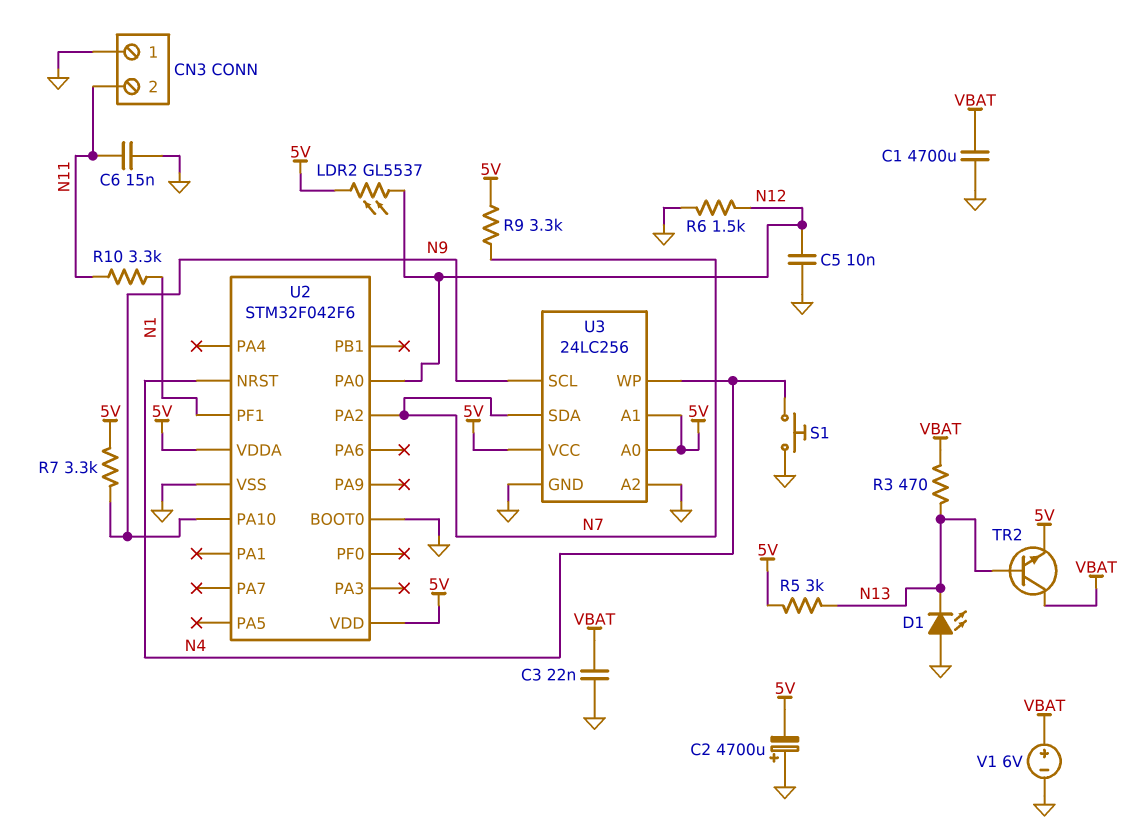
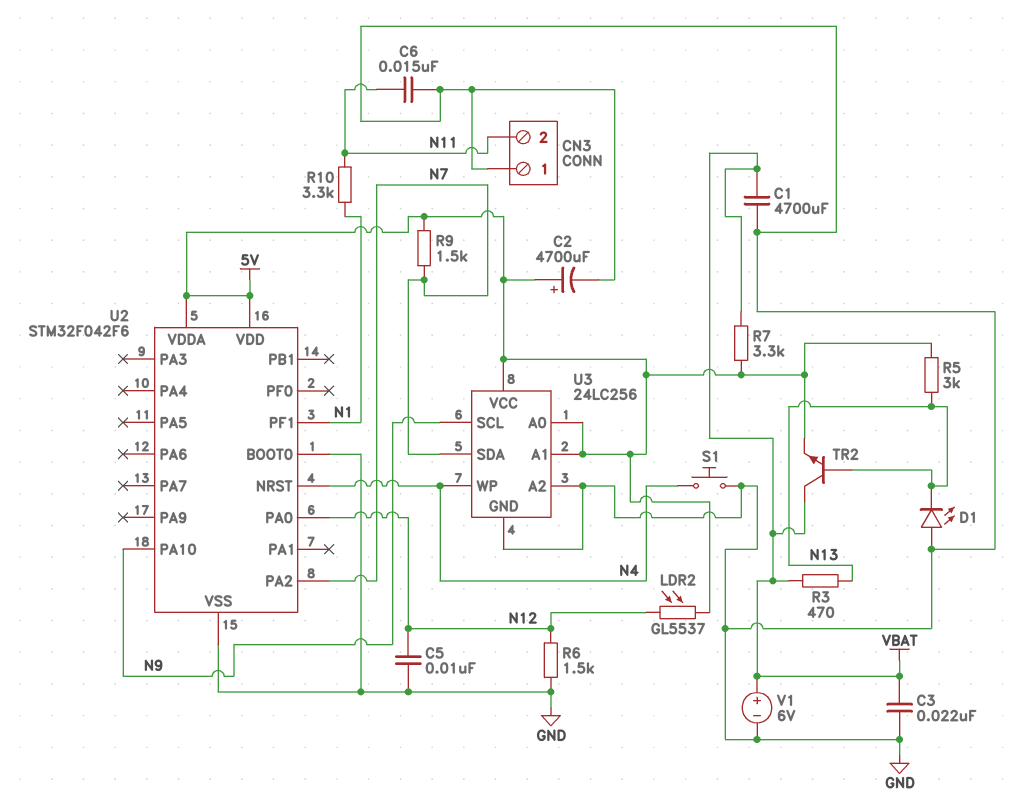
C2: 4700uF (plus GND, minus 5V) -> 4700uF (plus 5V, minus GND)
R7: 3.3k (5V, N9) -> 3.3k (5V, VBAT)
R9: 3.3k (5V, N7) -> 1.5k (5V, N7)

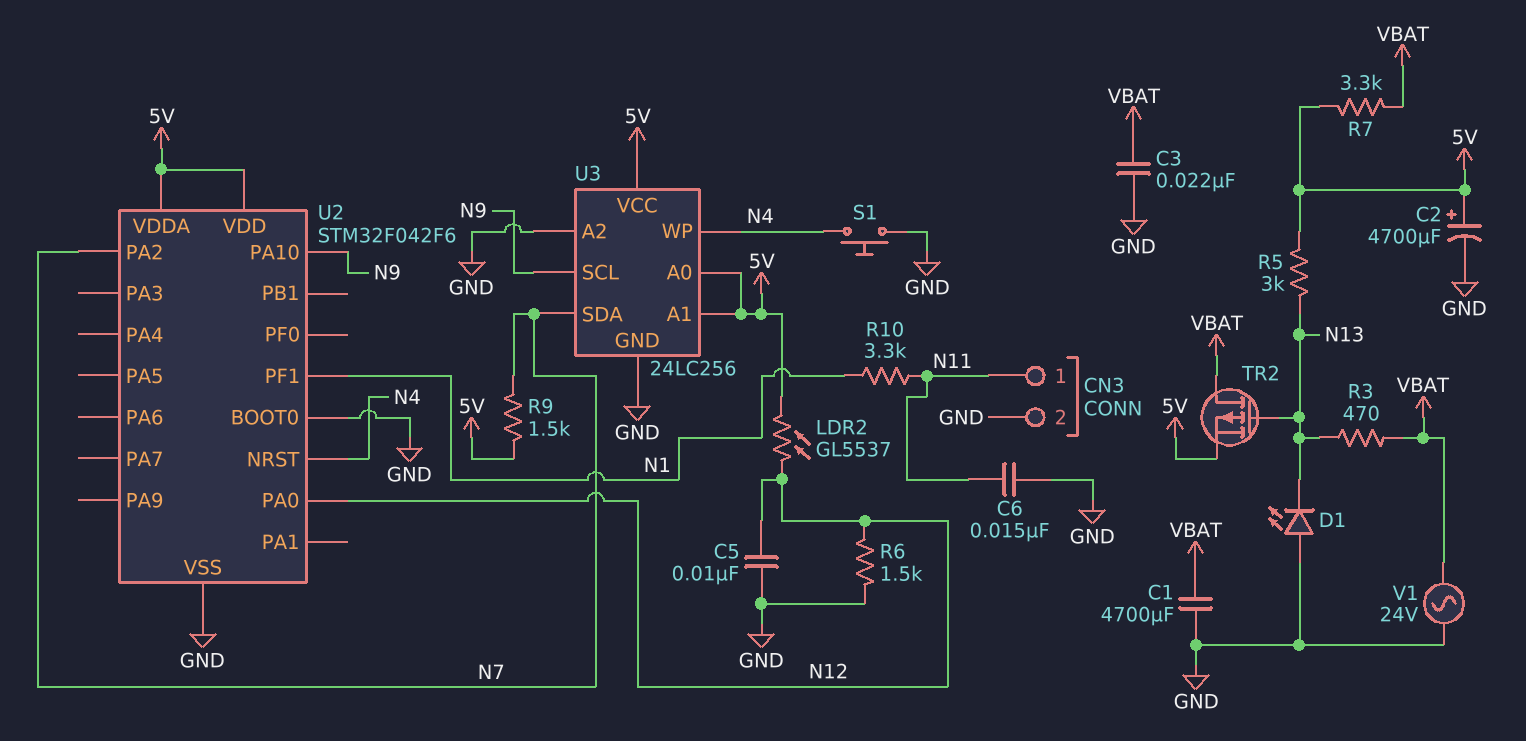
CN3 pin 1: GND -> N11
CN3 pin 2: N11 -> GND
TR2: NPN (B N13, C VBAT, E 5V) -> PMOS (G N13, D VBAT, S 5V)
V1: 6V (plus VBAT, minus GND) -> AC 24V (GND, VBAT)

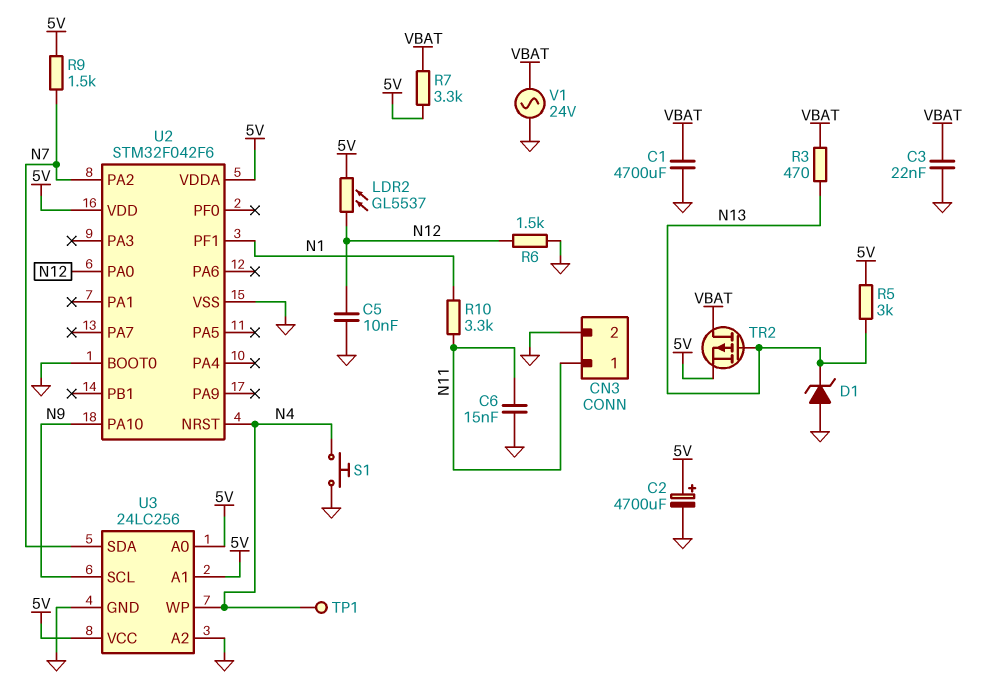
D1: LED (A GND, K N13) -> zener (A GND, K N13)
TP1: none -> test point (N4)

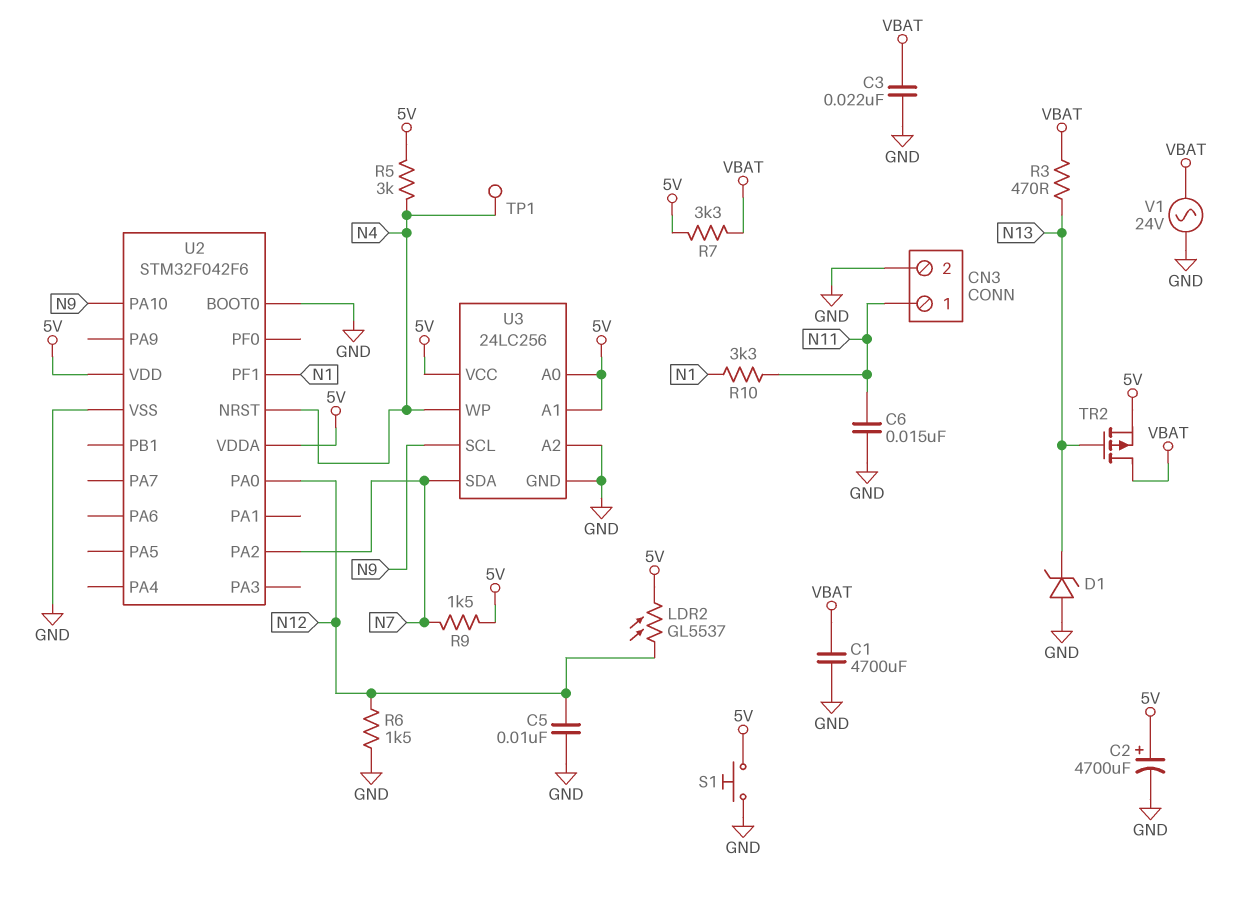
R5: 3k (5V, N13) -> 3k (5V, N4)
S1: button (GND, N4) -> button (5V, GND)

